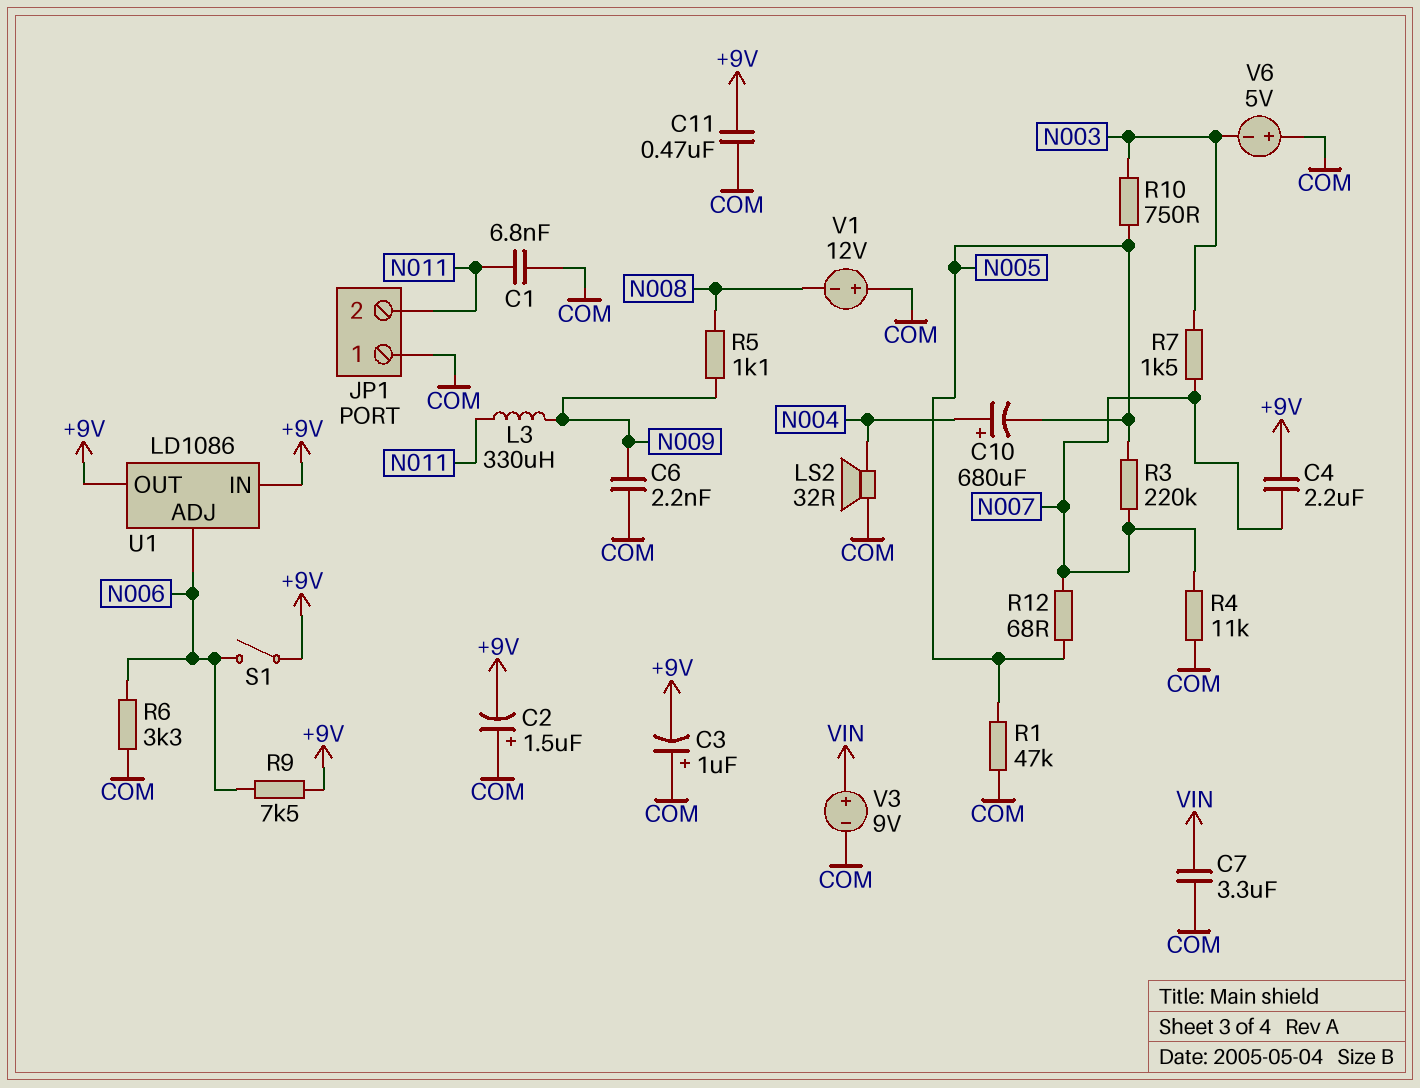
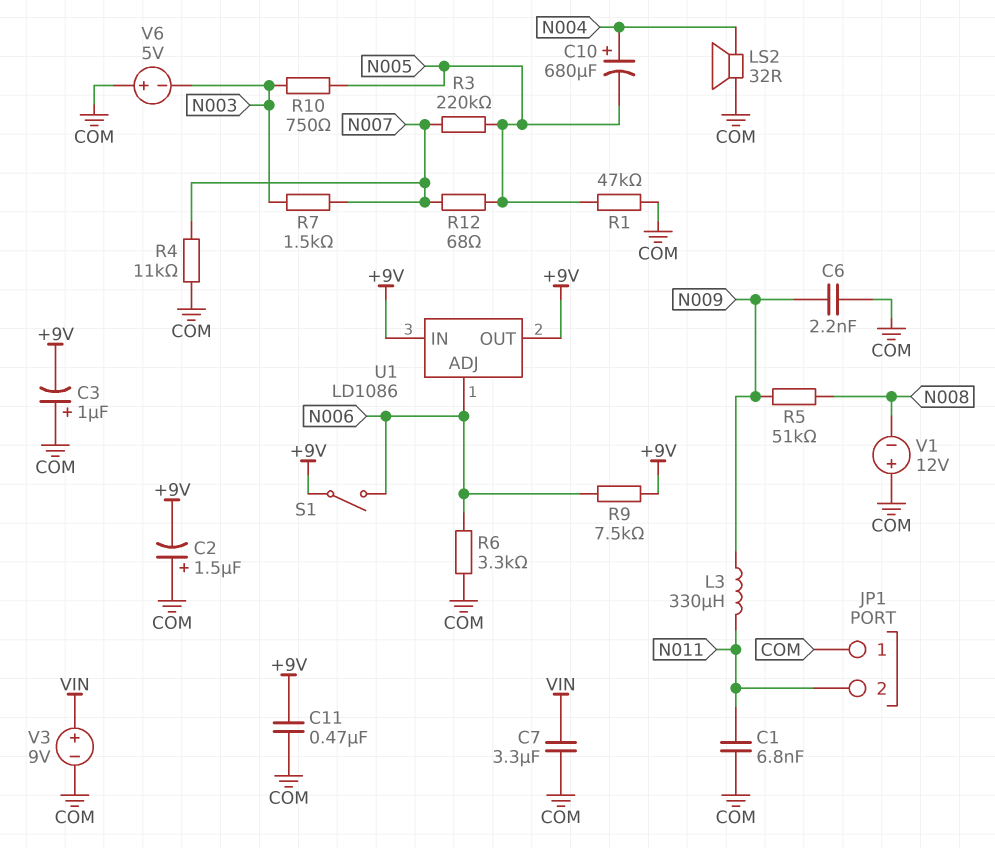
C4: 2.2uF (+9V, N007) -> none
R5: 1.1k (N008, N009) -> 51k (N008, N009)

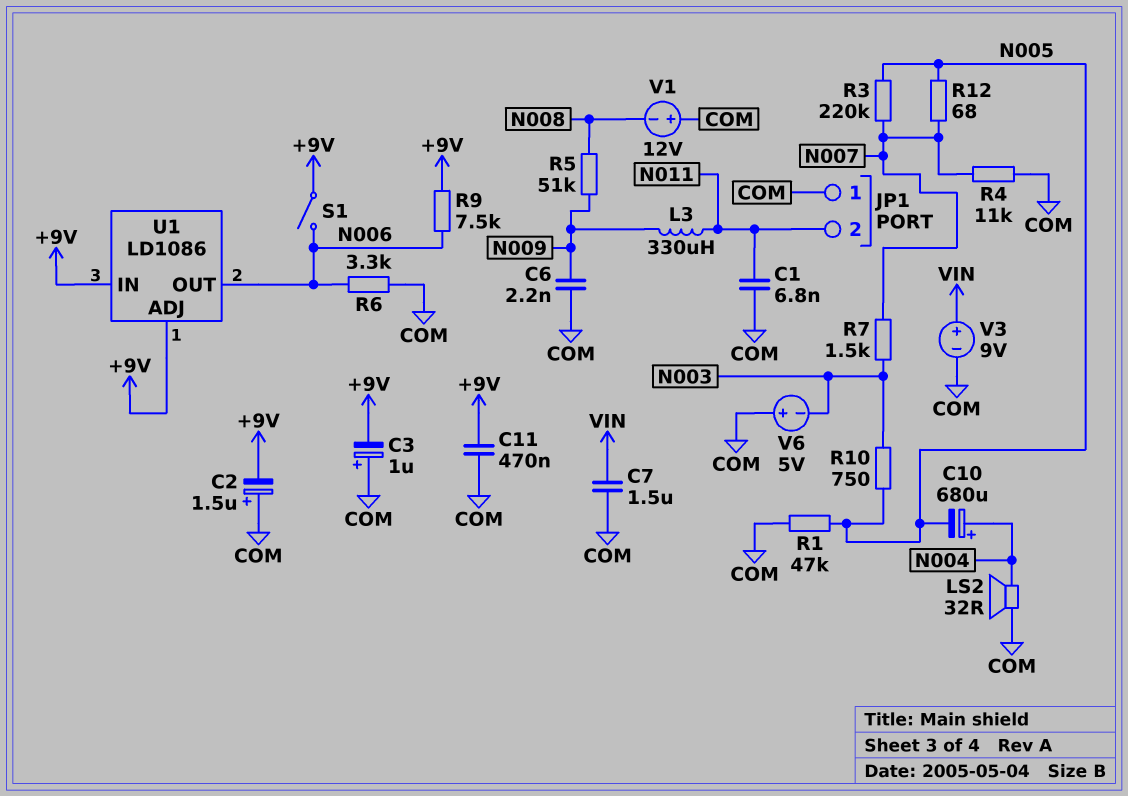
C7: 3.3uF (COM, VIN) -> 1.5uF (COM, VIN)
U1 pin ADJ: N006 -> +9V
U1 pin OUT: +9V -> N006

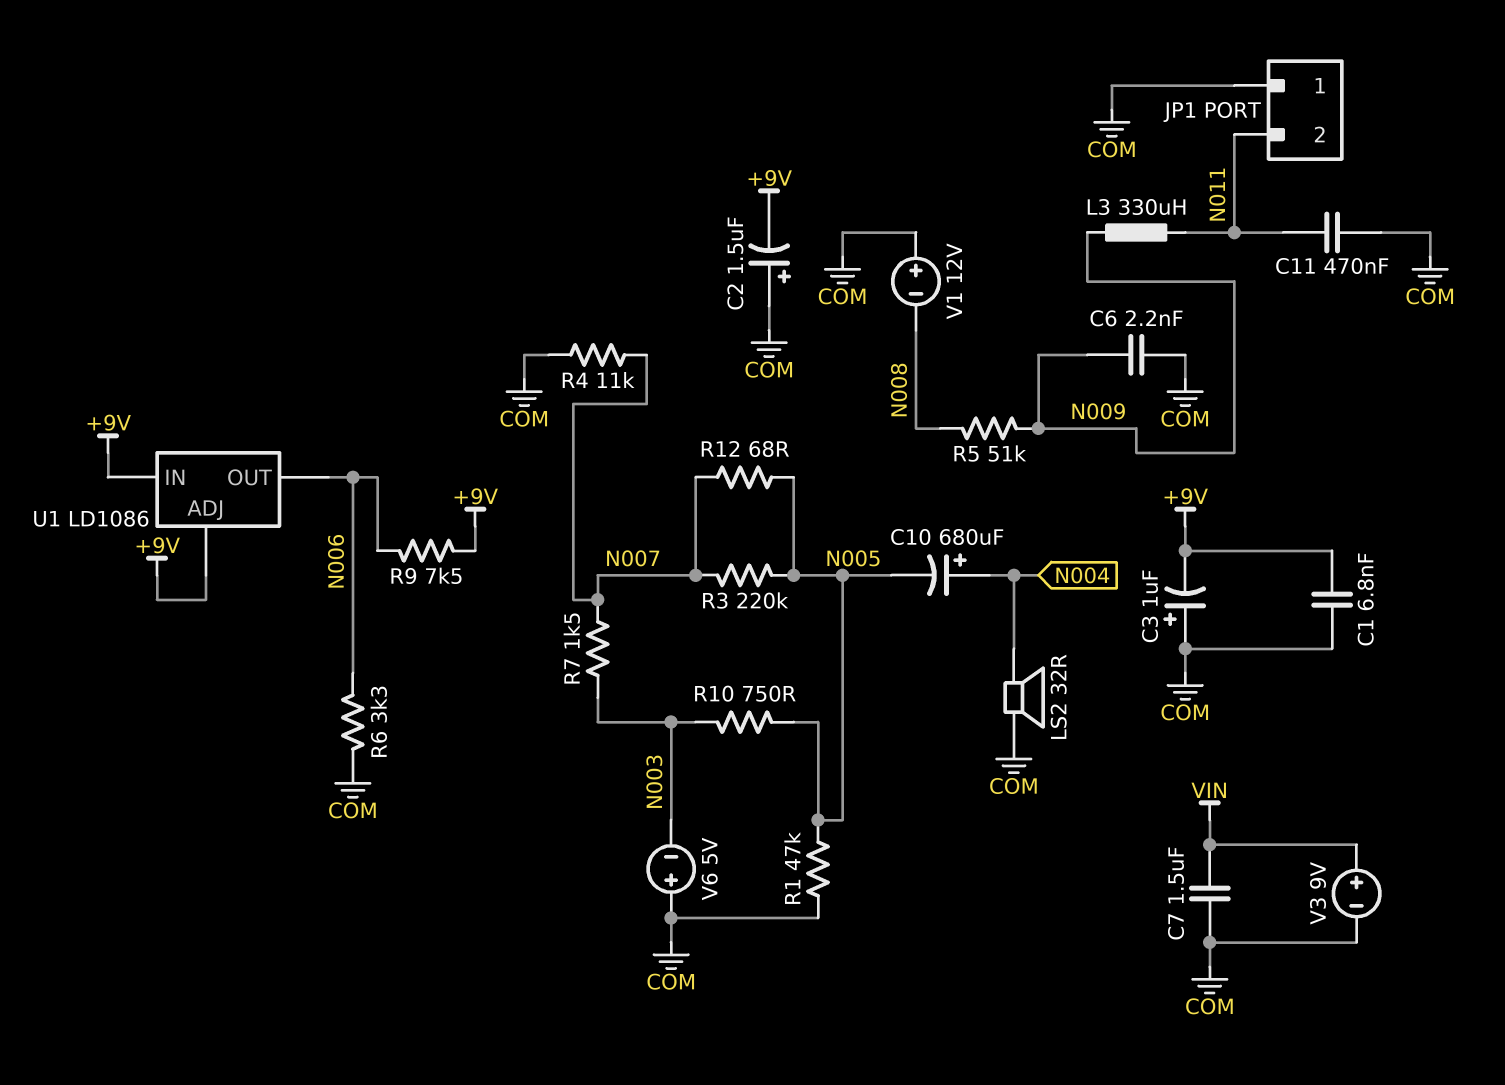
C1: 6.8nF (COM, N011) -> 6.8nF (+9V, COM)
C11: 470nF (+9V, COM) -> 470nF (COM, N011)
S1: switch (+9V, N006) -> none

